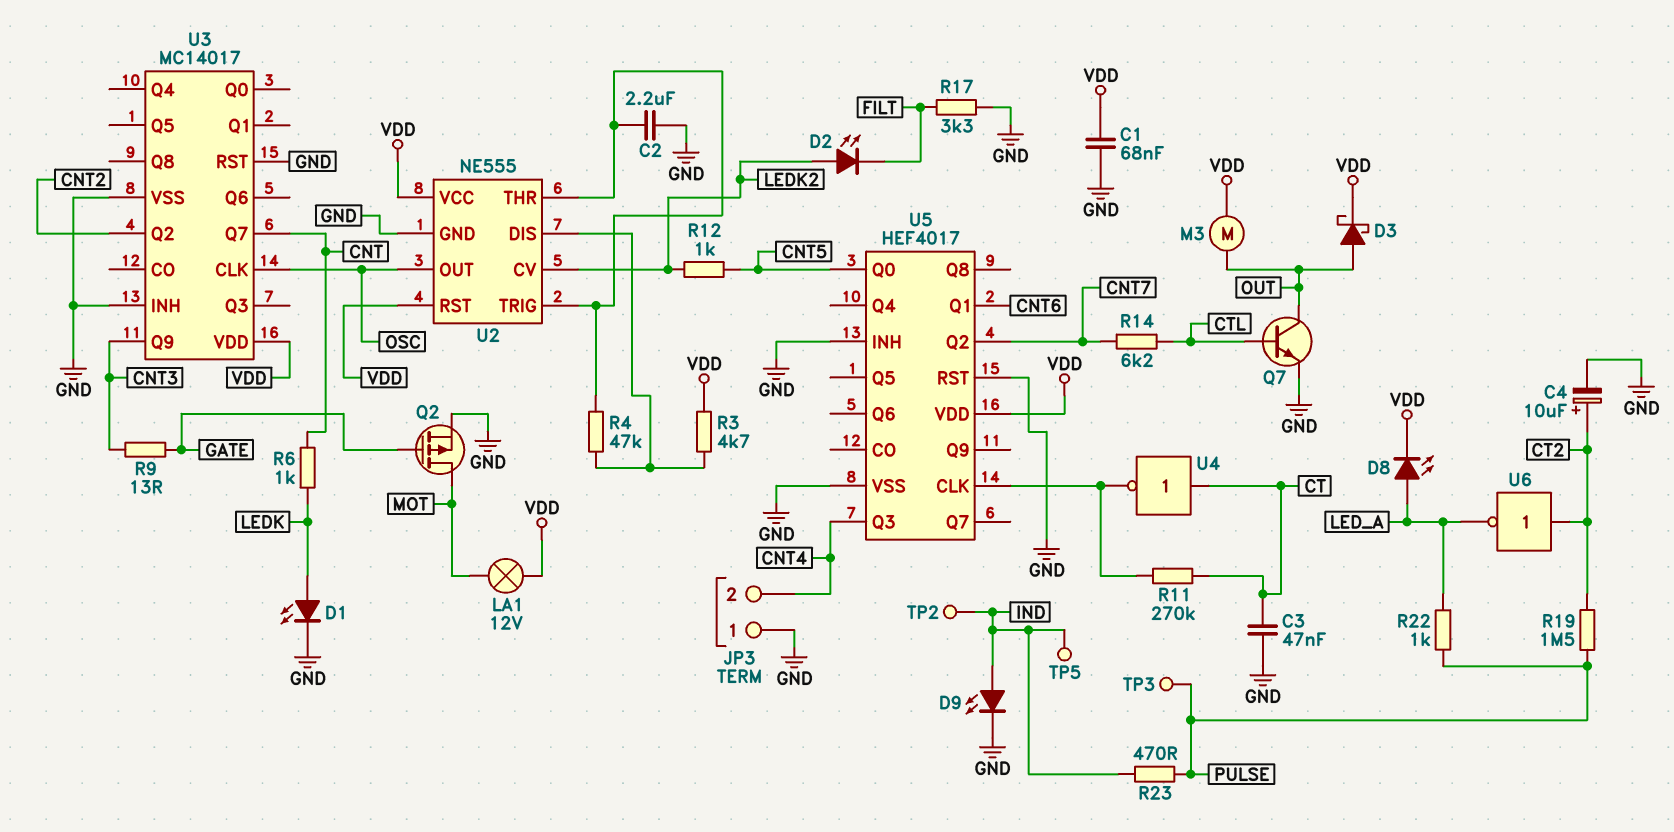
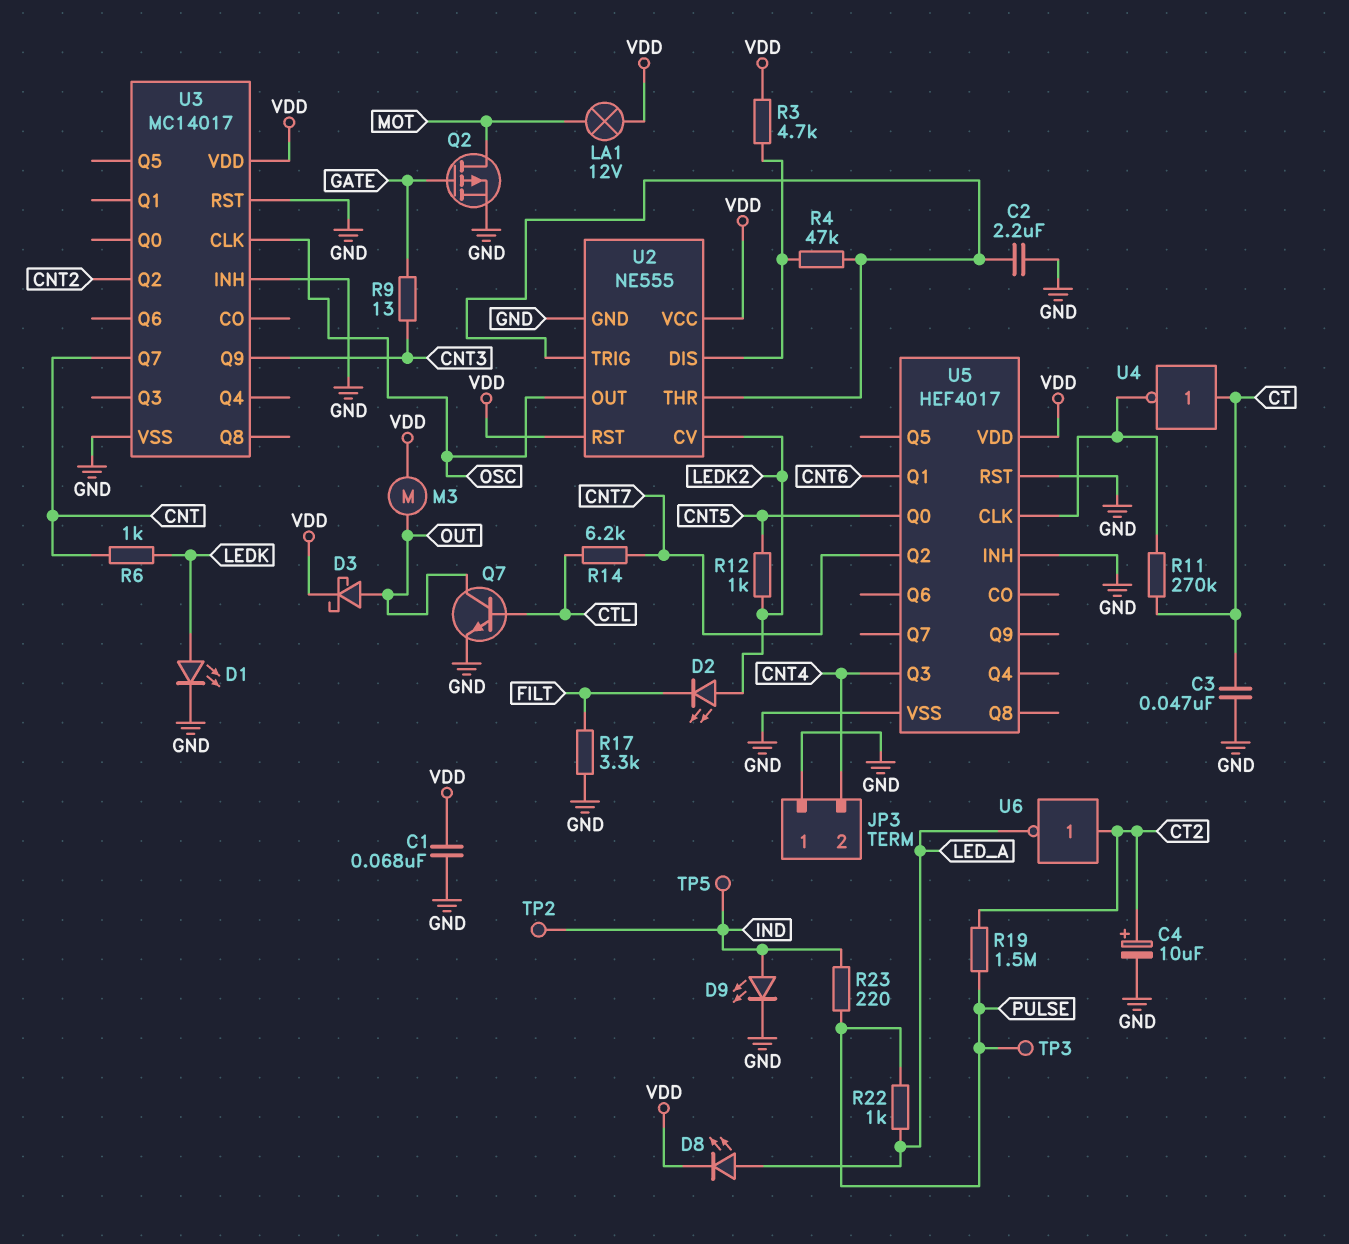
R23: 470 (IND, PULSE) -> 220 (IND, PULSE)

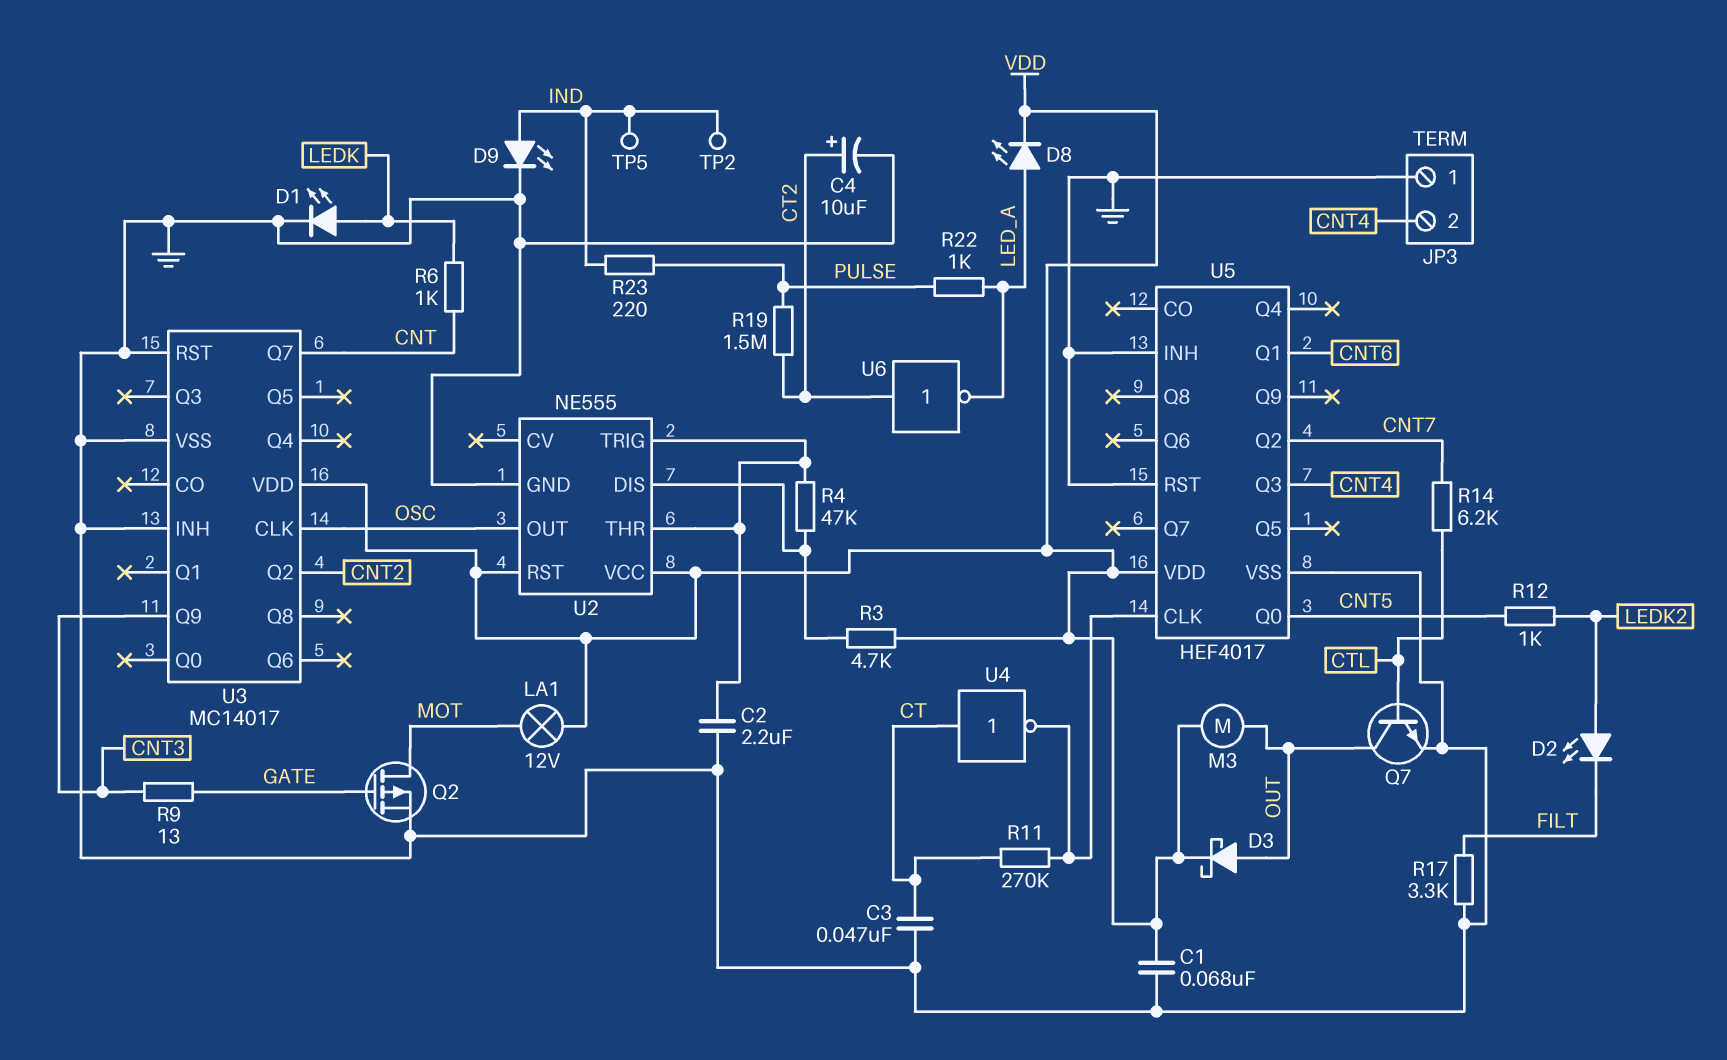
TP3: test point (PULSE) -> none
U2 pin CV: LEDK2 -> none

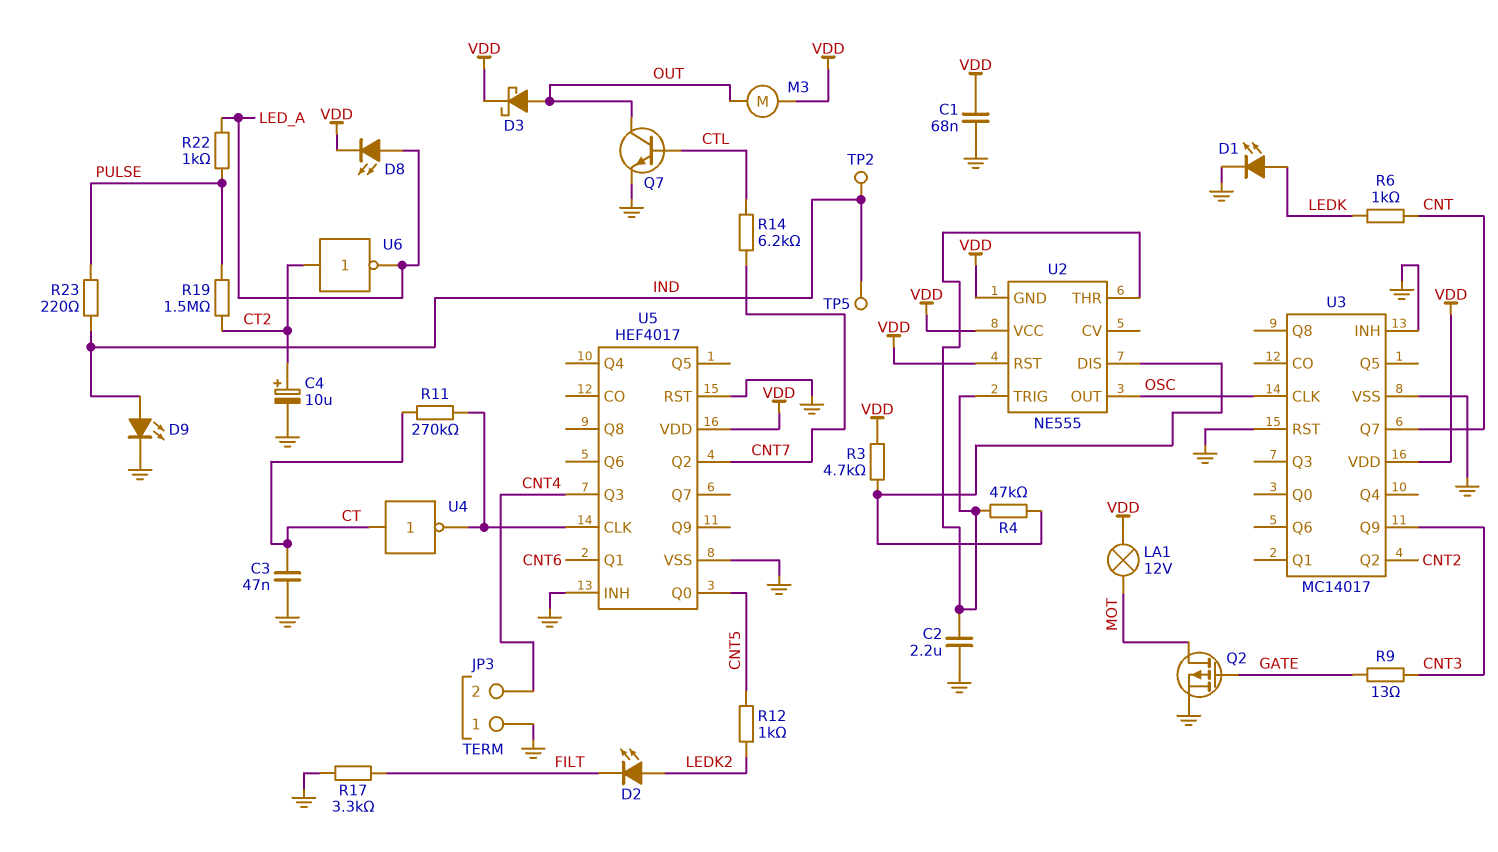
U2 pin GND: GND -> VDD

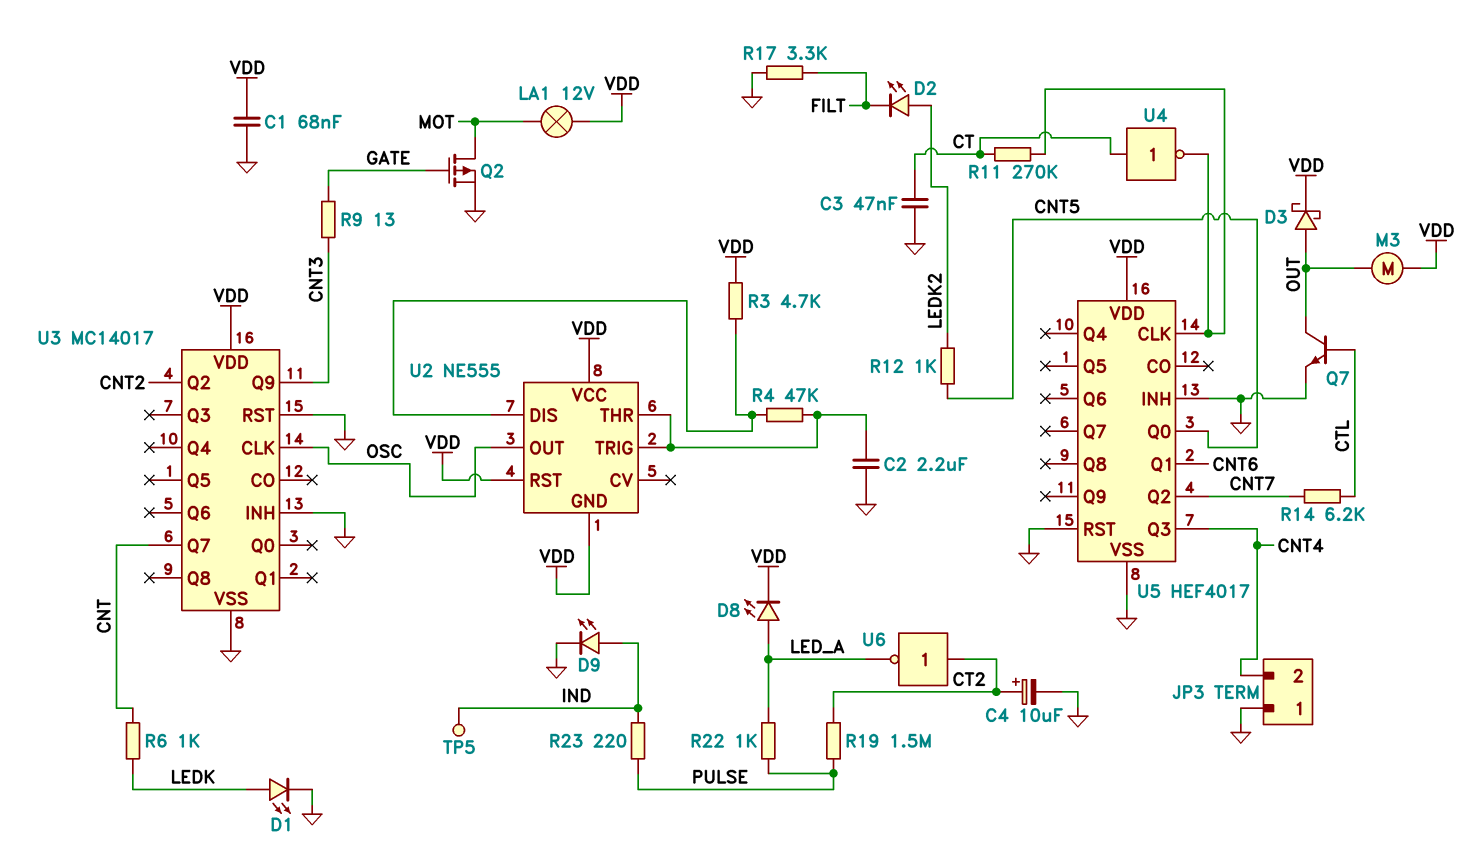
TP2: test point (IND) -> none

